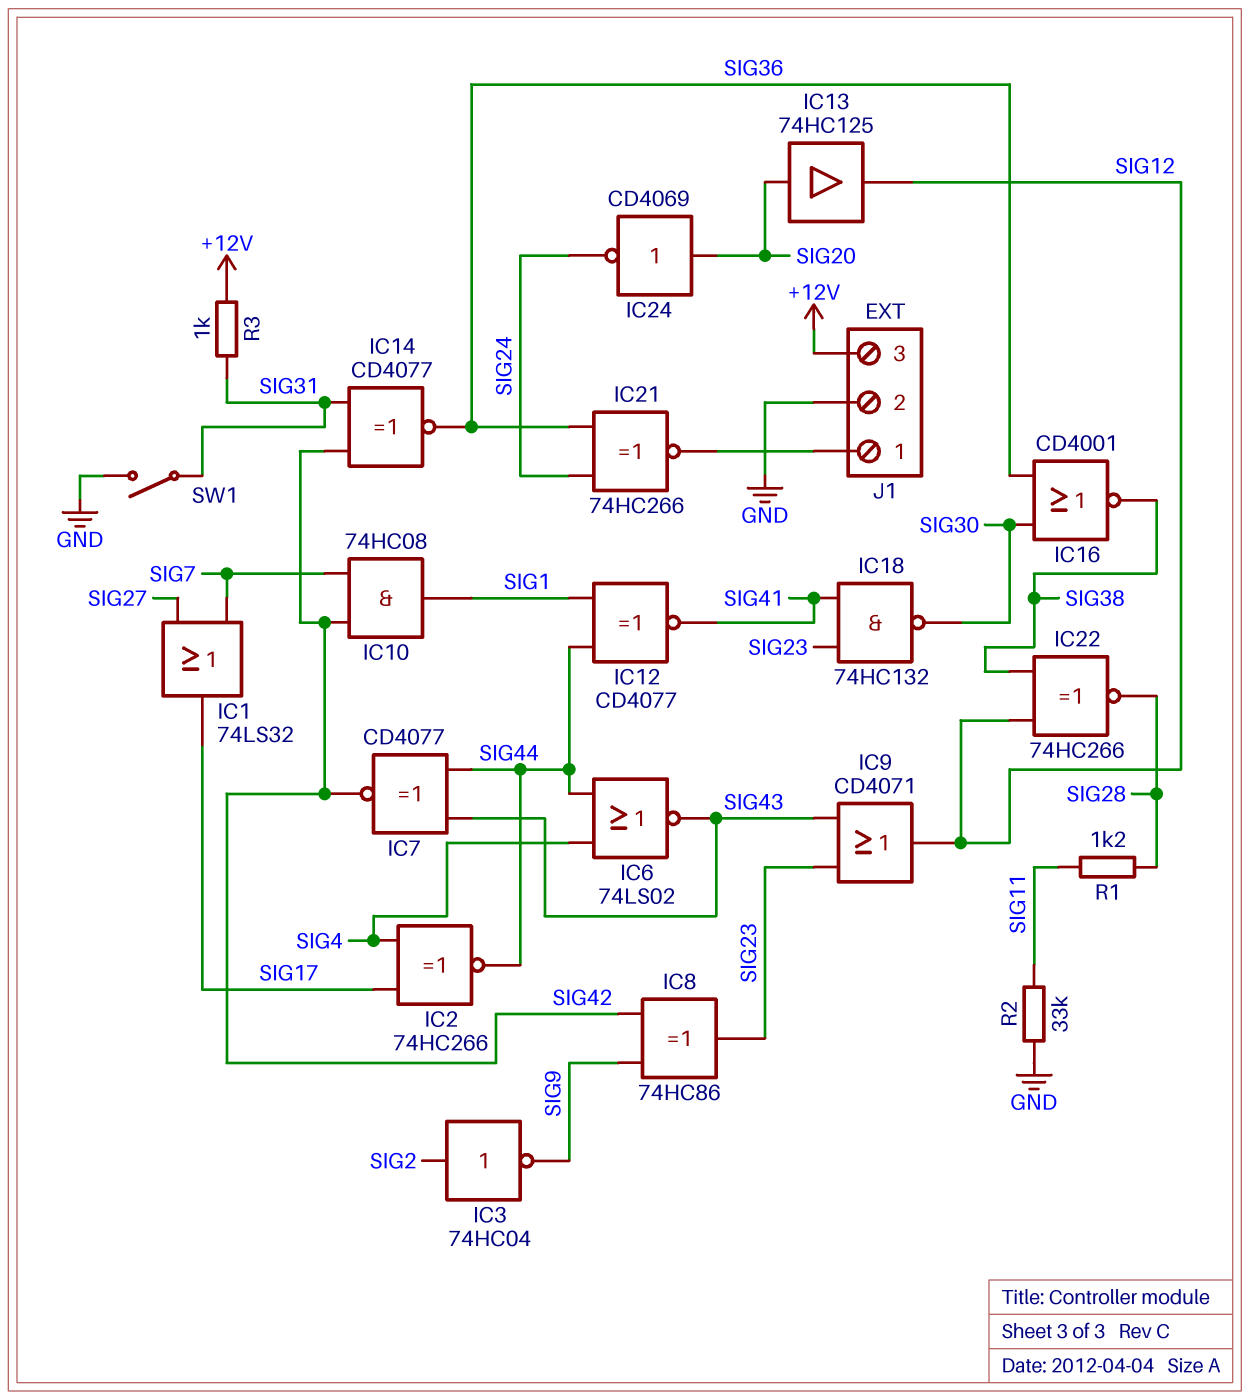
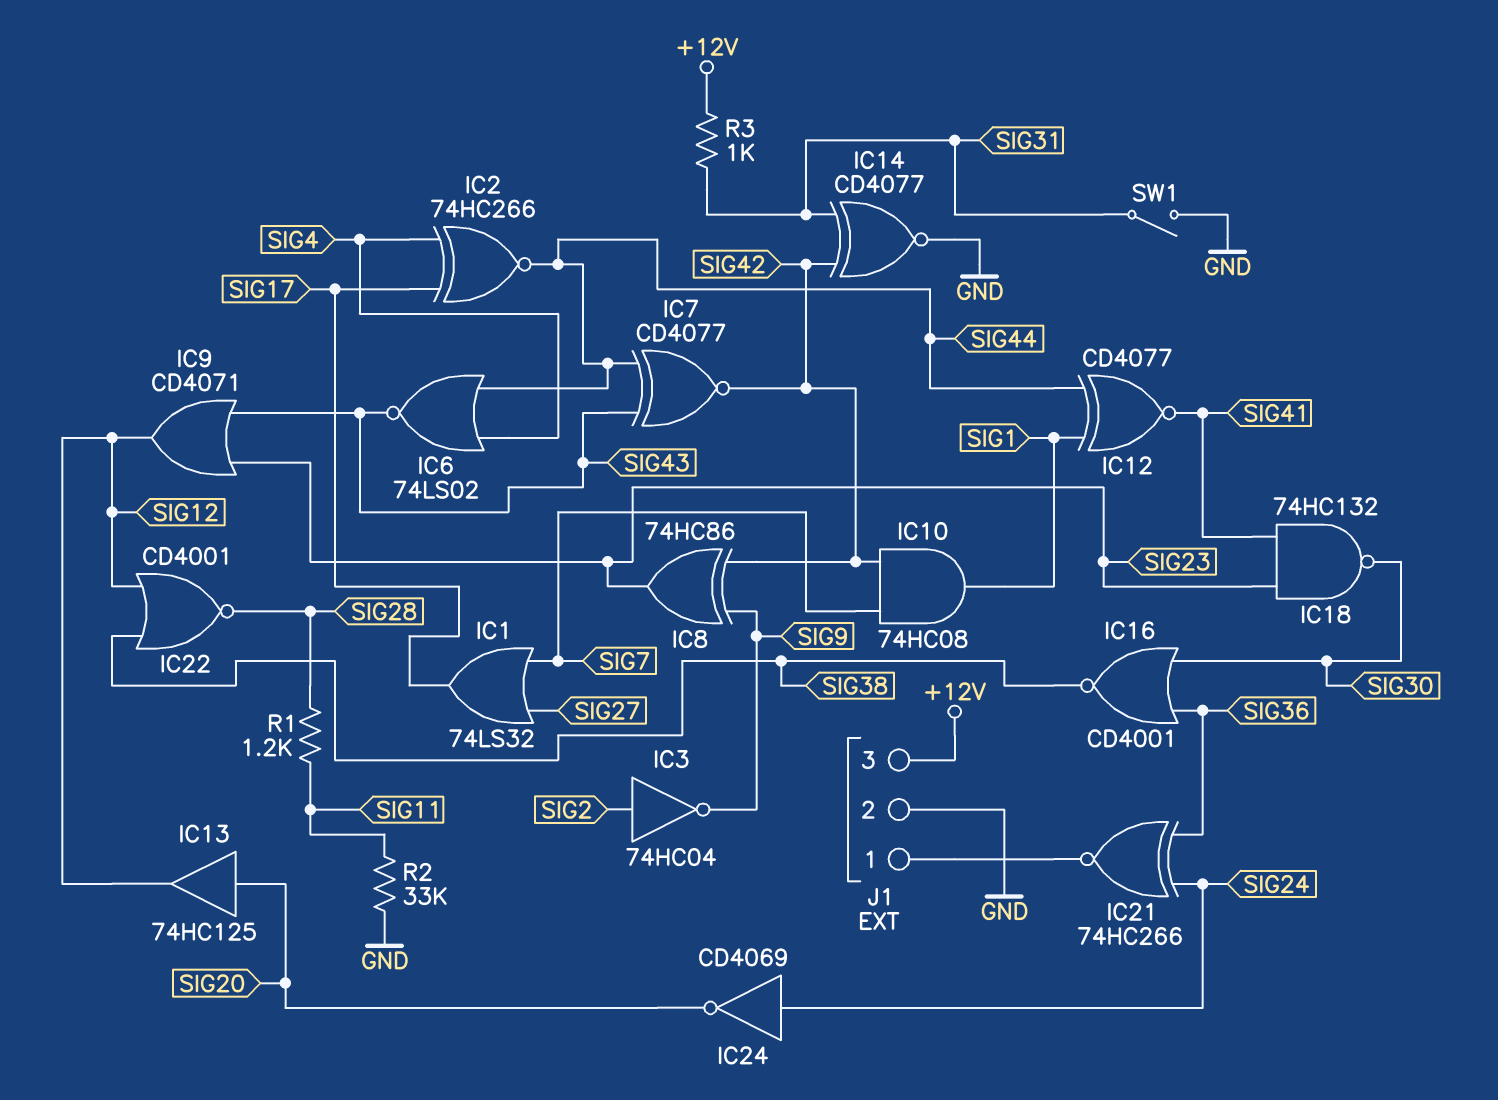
IC14: XNOR CD4077 (in SIG31, in SIG42, out SIG36) -> XNOR CD4077 (in SIG31, in SIG42, out GND)
IC22: XNOR 74HC266 (in SIG12, in SIG38, out SIG28) -> NOR CD4001 (in SIG12, in SIG38, out SIG28)
IC24: NOT CD4069 (in SIG20, out SIG24) -> NOT CD4069 (in SIG24, out SIG20)

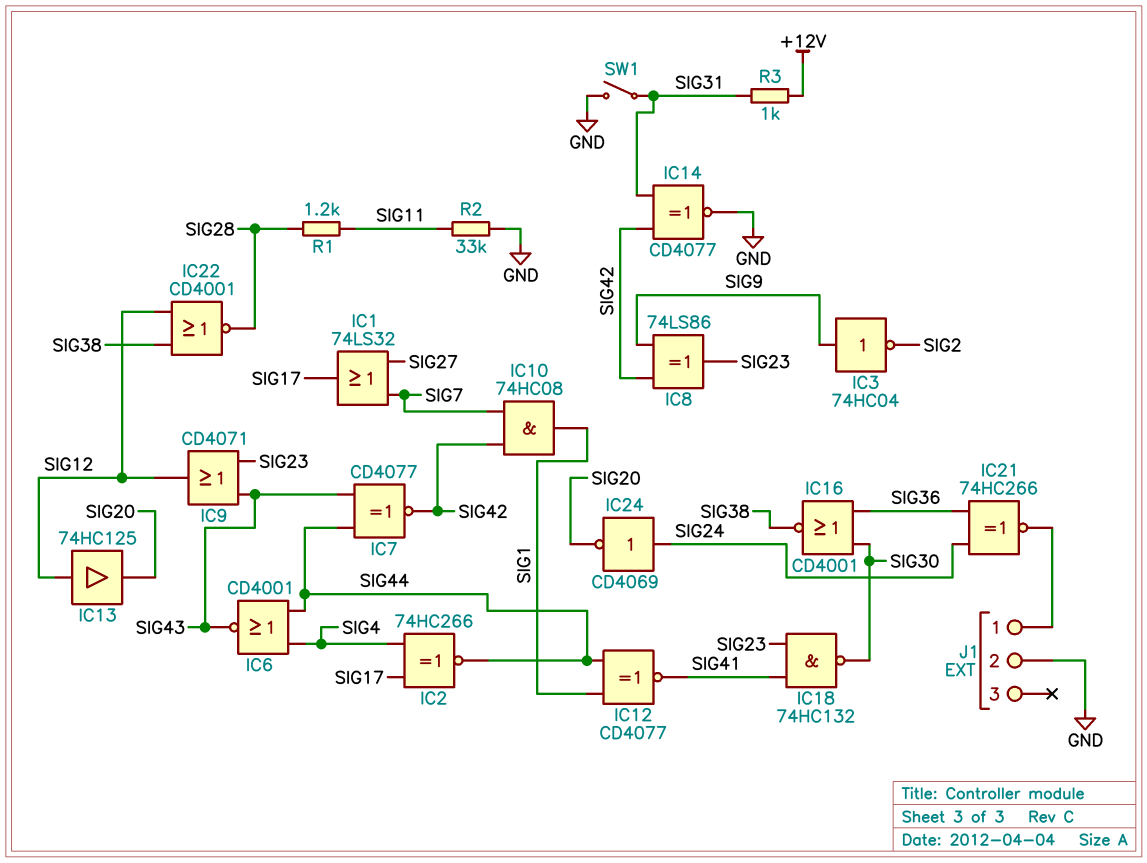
IC3: NOT 74HC04 (in SIG2, out SIG9) -> NOT 74HC04 (in SIG9, out SIG2)
IC6: NOR 74LS02 (in SIG4, in SIG44, out SIG43) -> NOR CD4001 (in SIG4, in SIG44, out SIG43)
IC8: XOR 74HC86 (in SIG9, in SIG42, out SIG23) -> XOR 74LS86 (in SIG9, in SIG42, out SIG23)
IC13: buffer 74HC125 (in SIG20, out SIG12) -> buffer 74HC125 (in SIG12, out SIG20)
J1 pin 3: +12V -> none

